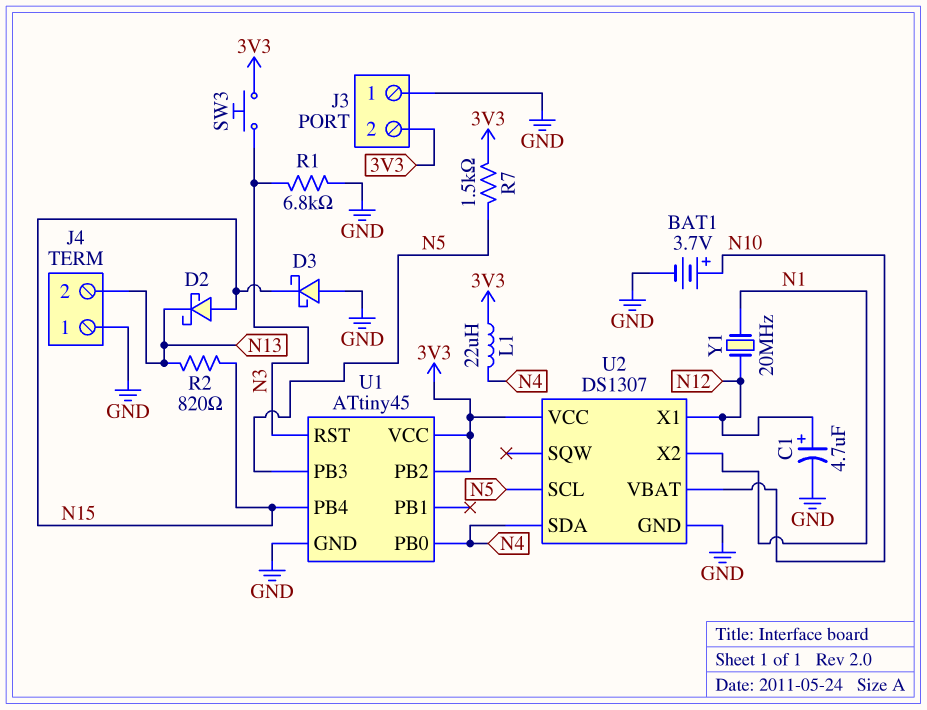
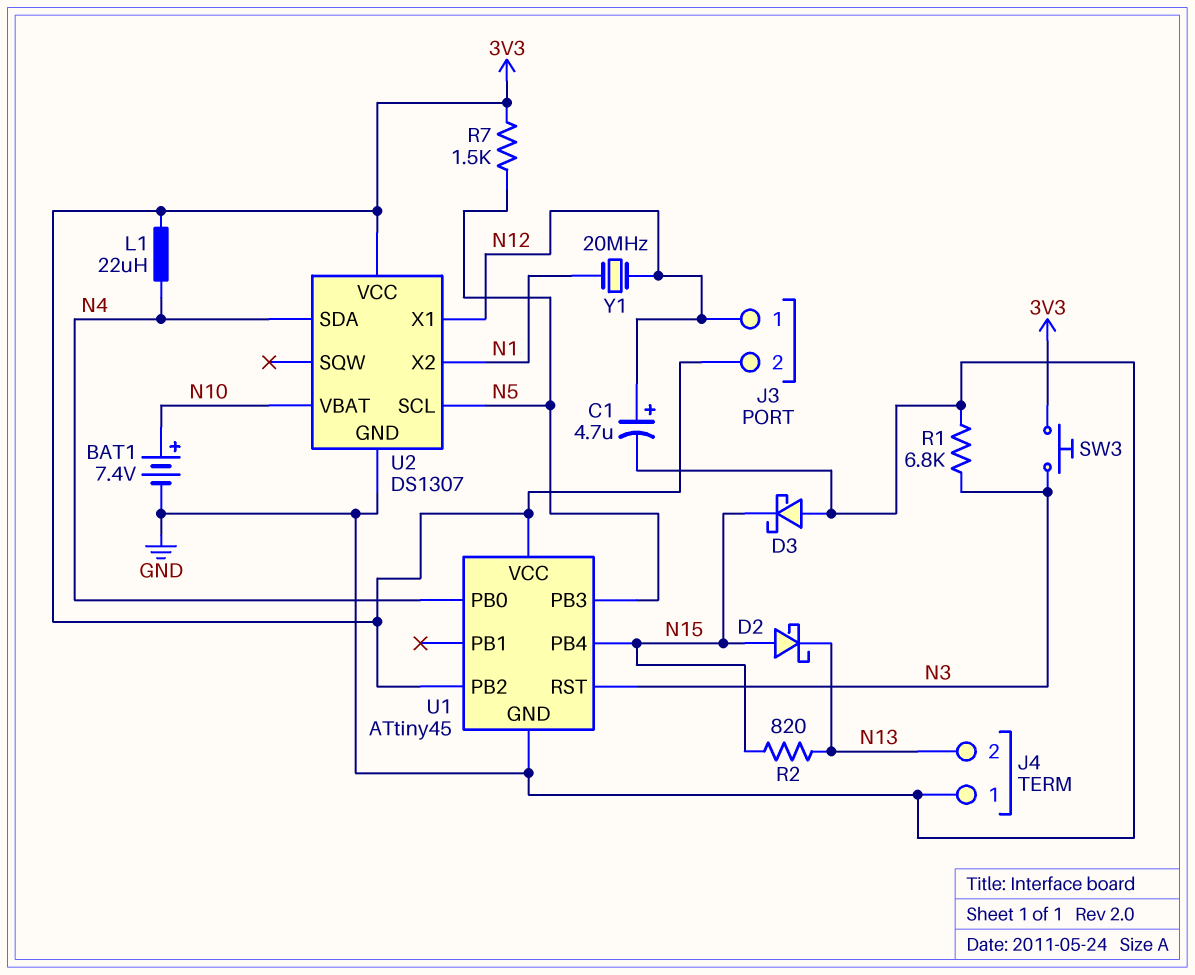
BAT1: 3.7V (plus N10, minus GND) -> 7.4V (plus N10, minus GND)
J3 pin 1: GND -> N12

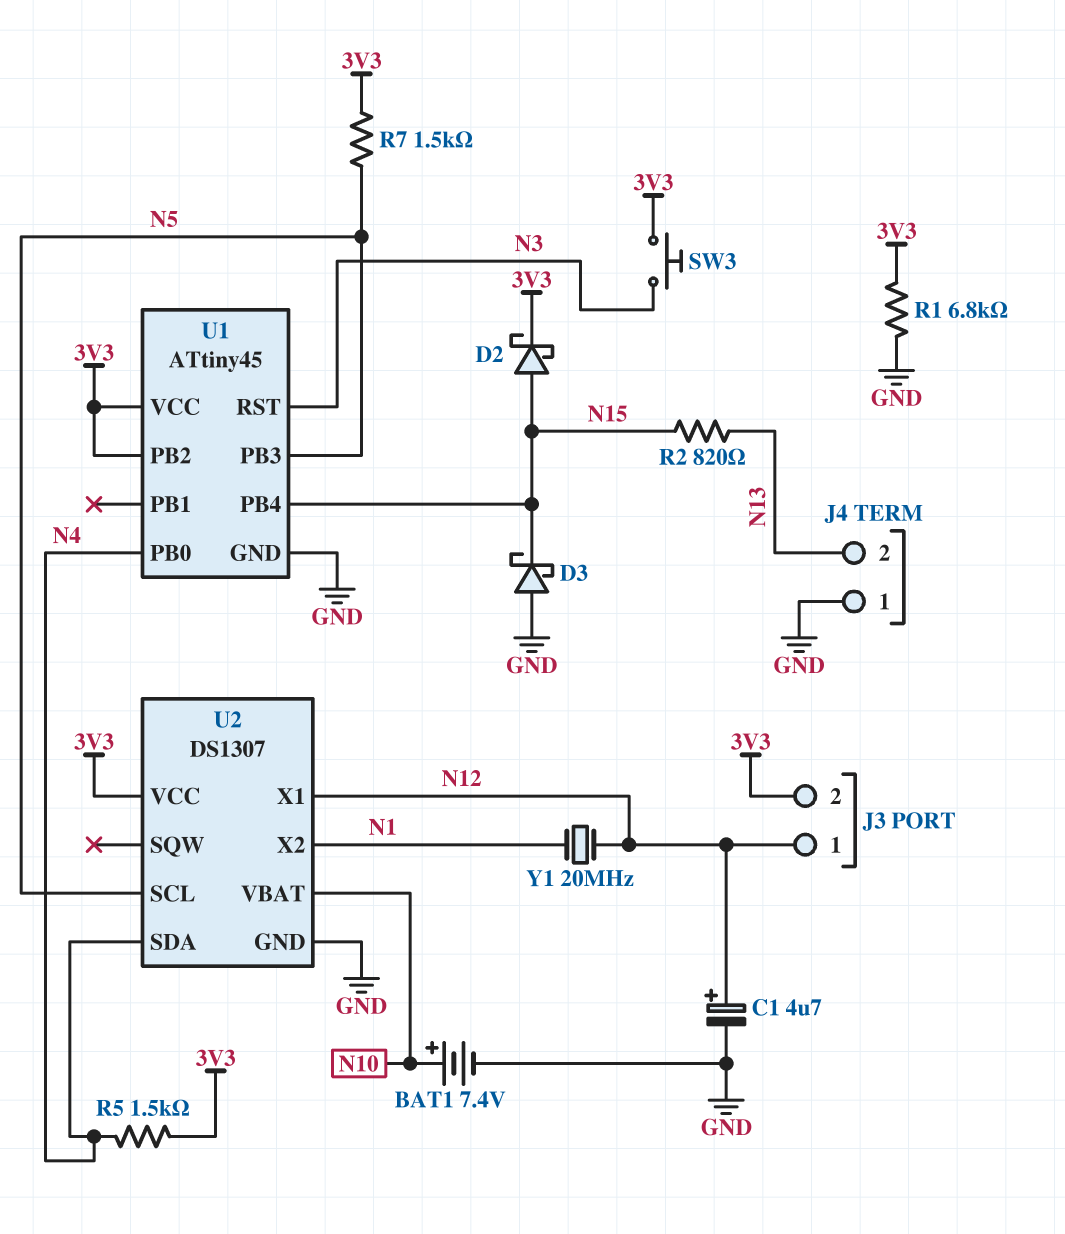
D2: schottky (A N15, K N13) -> schottky (A N15, K 3V3)
L1: 22uH (3V3, N4) -> none
R1: 6.8k (GND, N3) -> 6.8k (3V3, GND)
R5: none -> 1.5k (3V3, N4)

